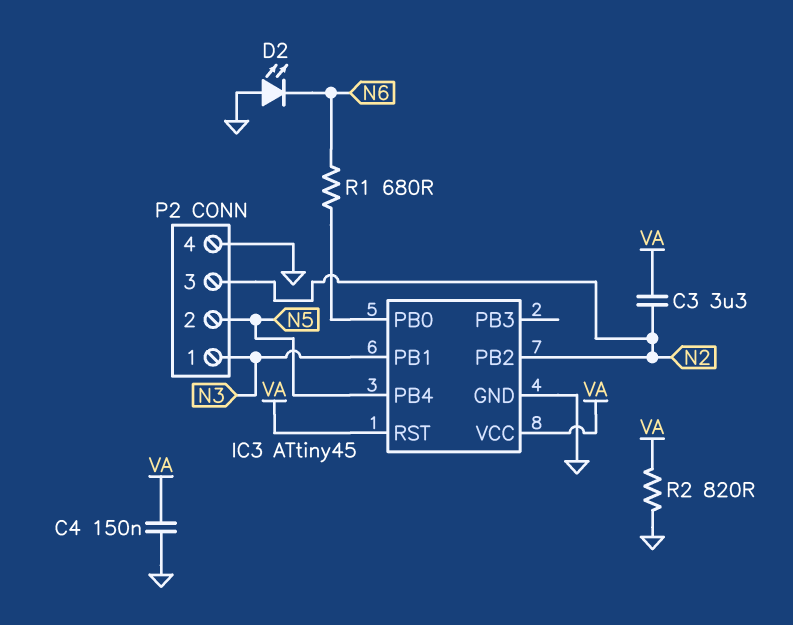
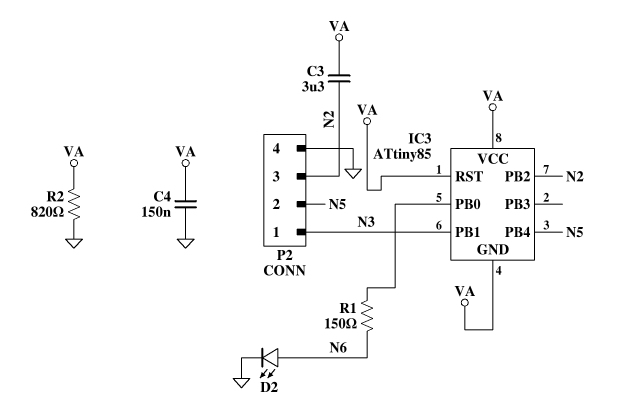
D2: LED (A GND, K N6) -> LED (A N6, K GND)
IC3: ATtiny45 -> ATtiny85
IC3 pin GND: GND -> VA
R1: 680 (IC3/PB0, N6) -> 150 (IC3/PB0, N6)

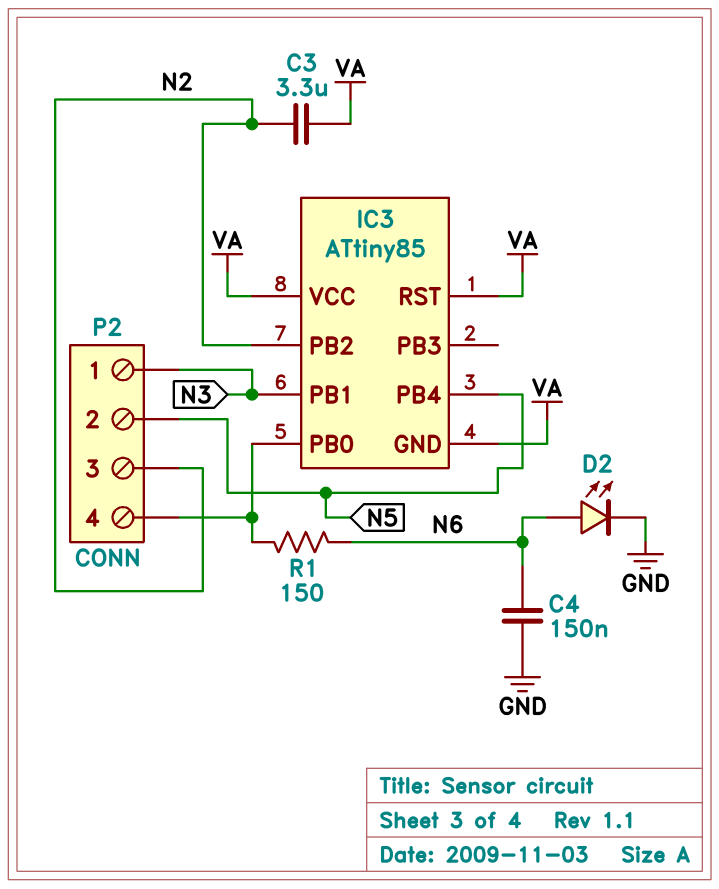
C4: 150nF (GND, VA) -> 150nF (GND, N6)
P2 pin 4: GND -> IC3/PB0
R2: 820 (GND, VA) -> none

